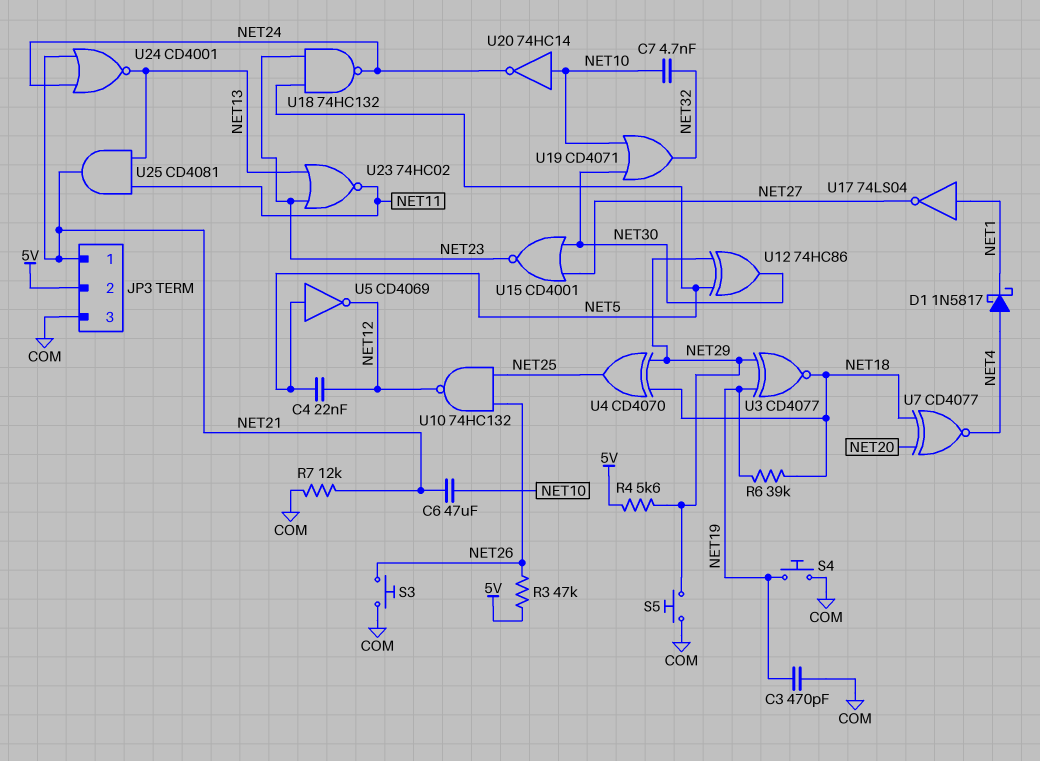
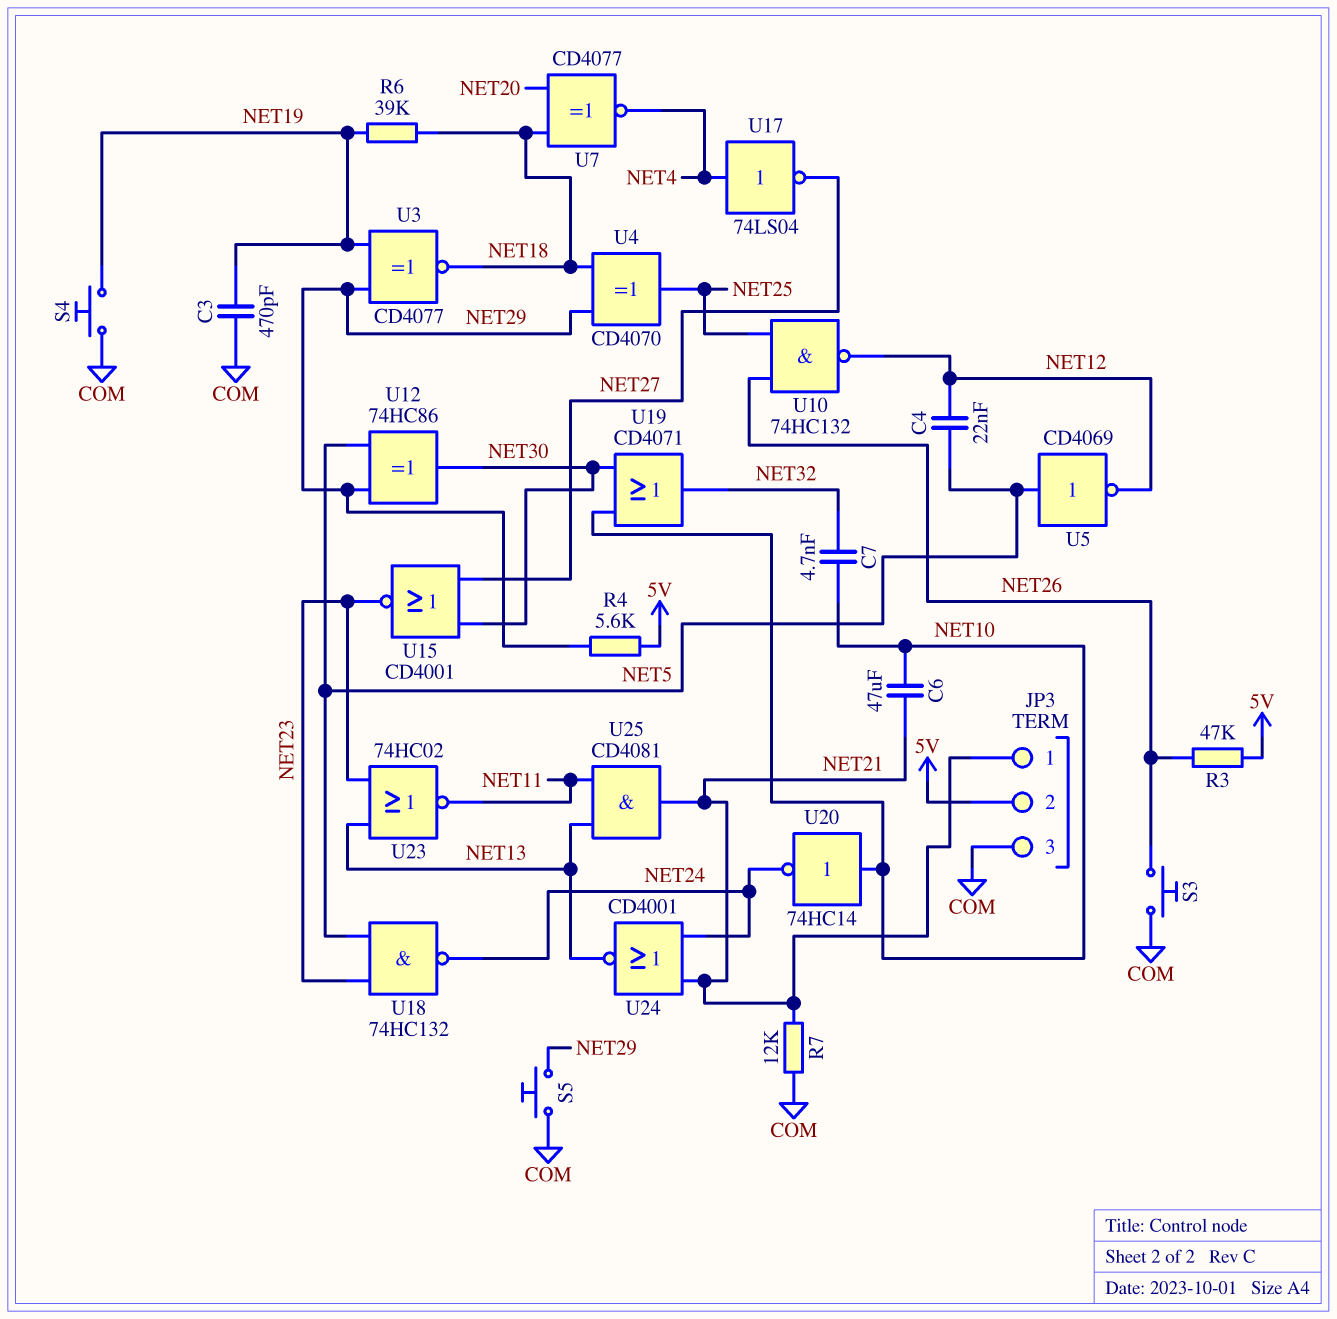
D1: schottky 1N5817 (A NET4, K NET1) -> none
U17: NOT 74LS04 (in NET1, out NET27) -> NOT 74LS04 (in NET4, out NET27)

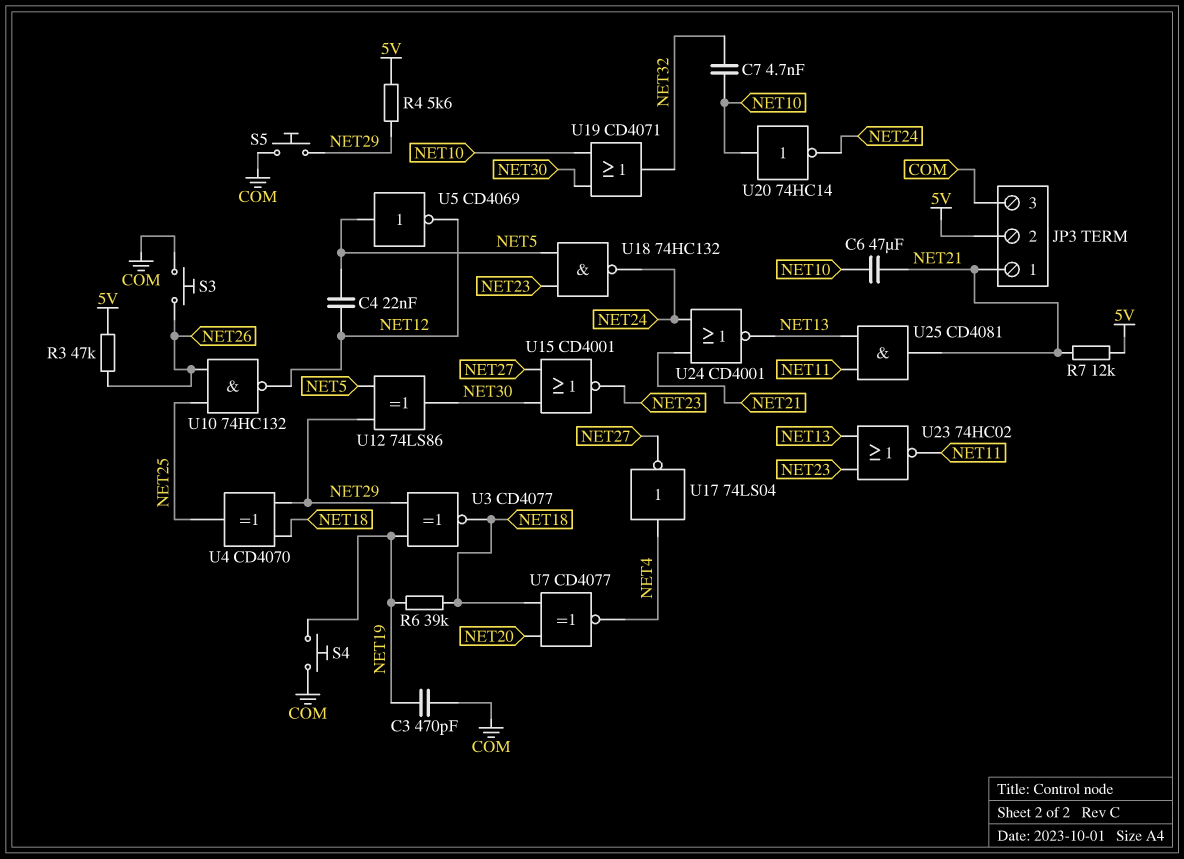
R7: 12k (COM, NET21) -> 12k (5V, NET21)
U12: XOR 74HC86 (in NET5, in NET29, out NET30) -> XOR 74LS86 (in NET5, in NET29, out NET30)

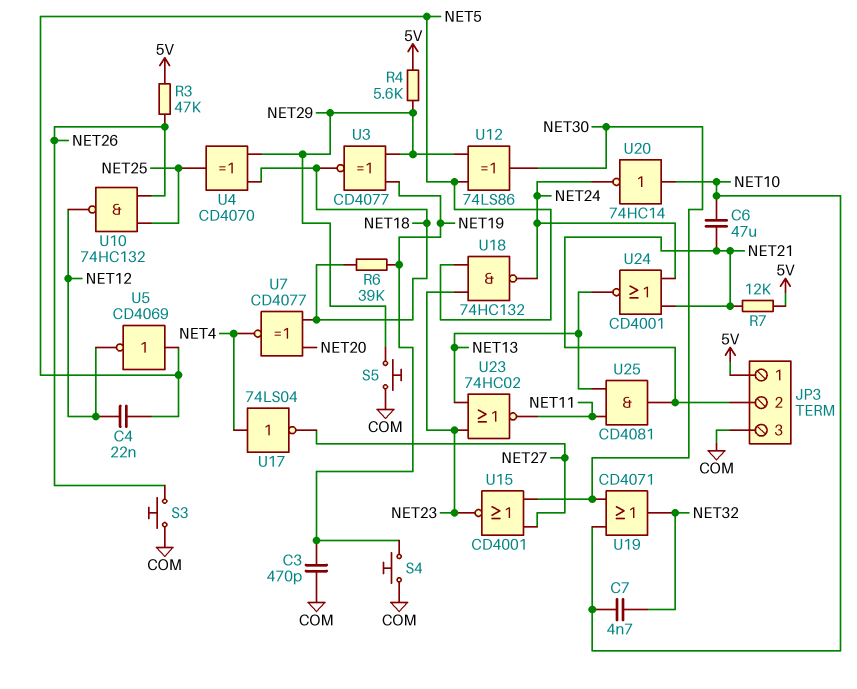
JP3 pin 1: NET21 -> 5V
JP3 pin 2: 5V -> NET21

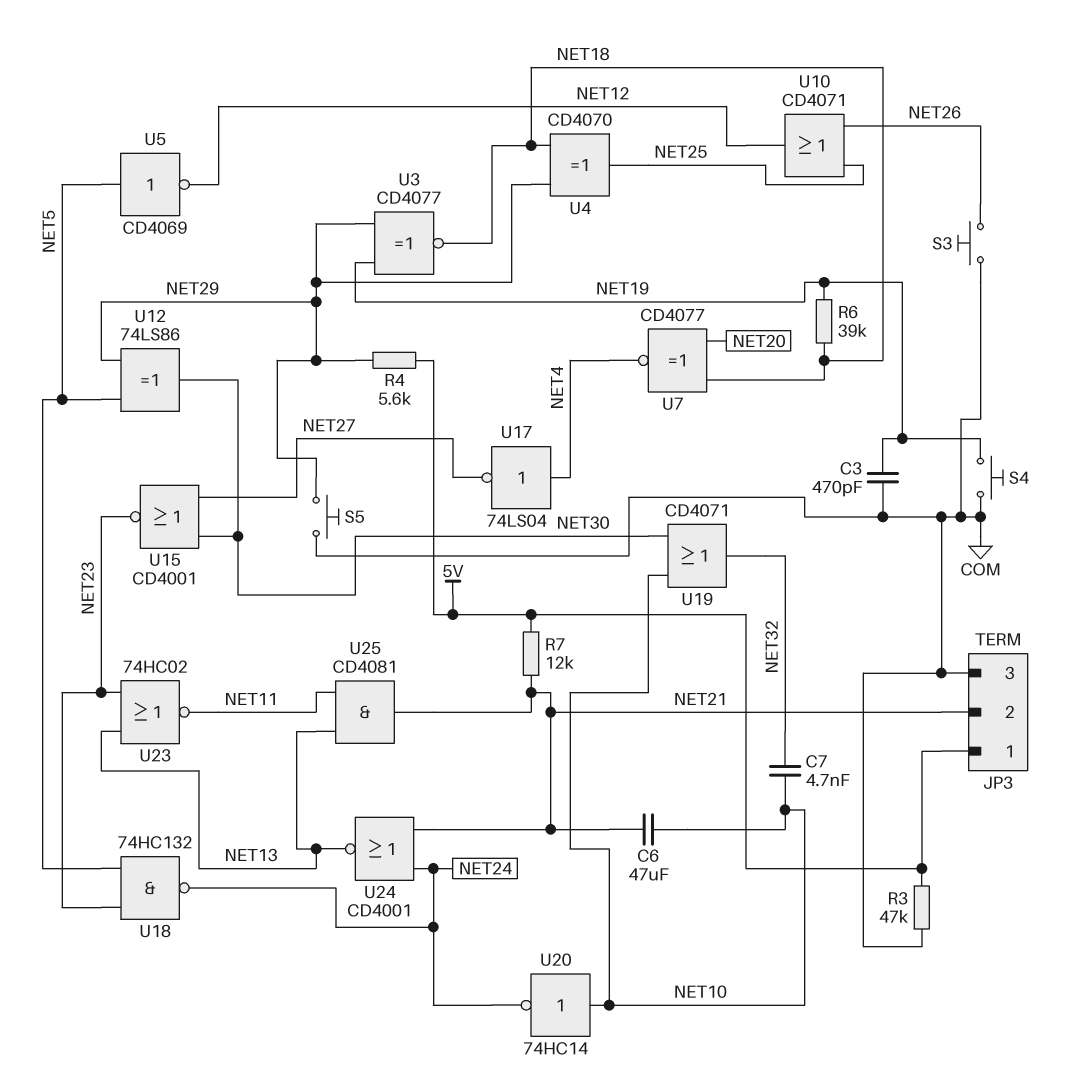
C4: 22nF (NET5, NET12) -> none
R3: 47k (5V, NET26) -> 47k (5V, COM)
U10: NAND 74HC132 (in NET25, in NET26, out NET12) -> OR CD4071 (in NET25, in NET26, out NET12)

